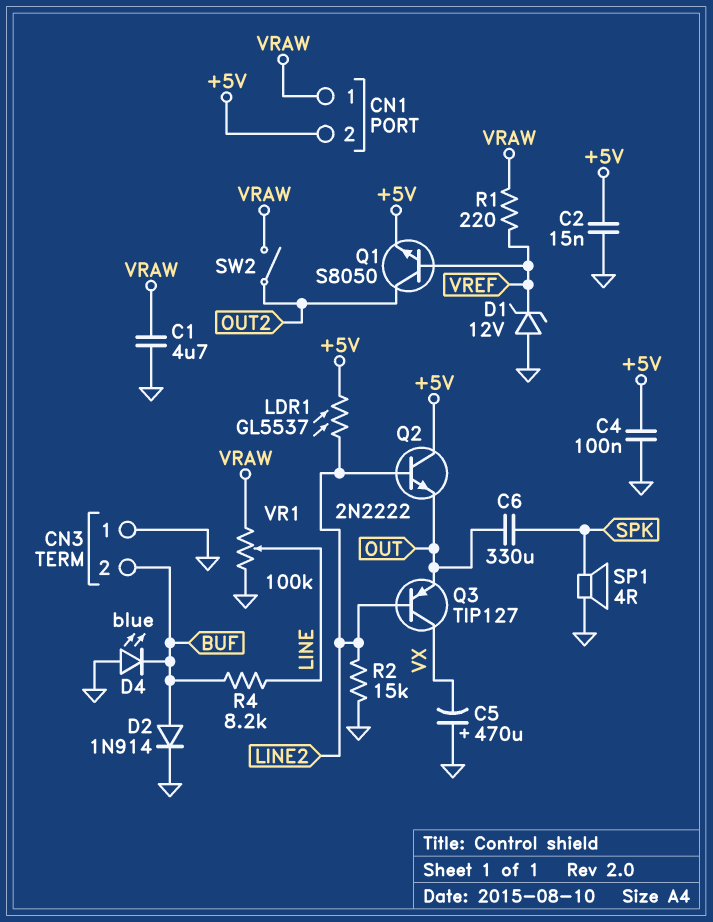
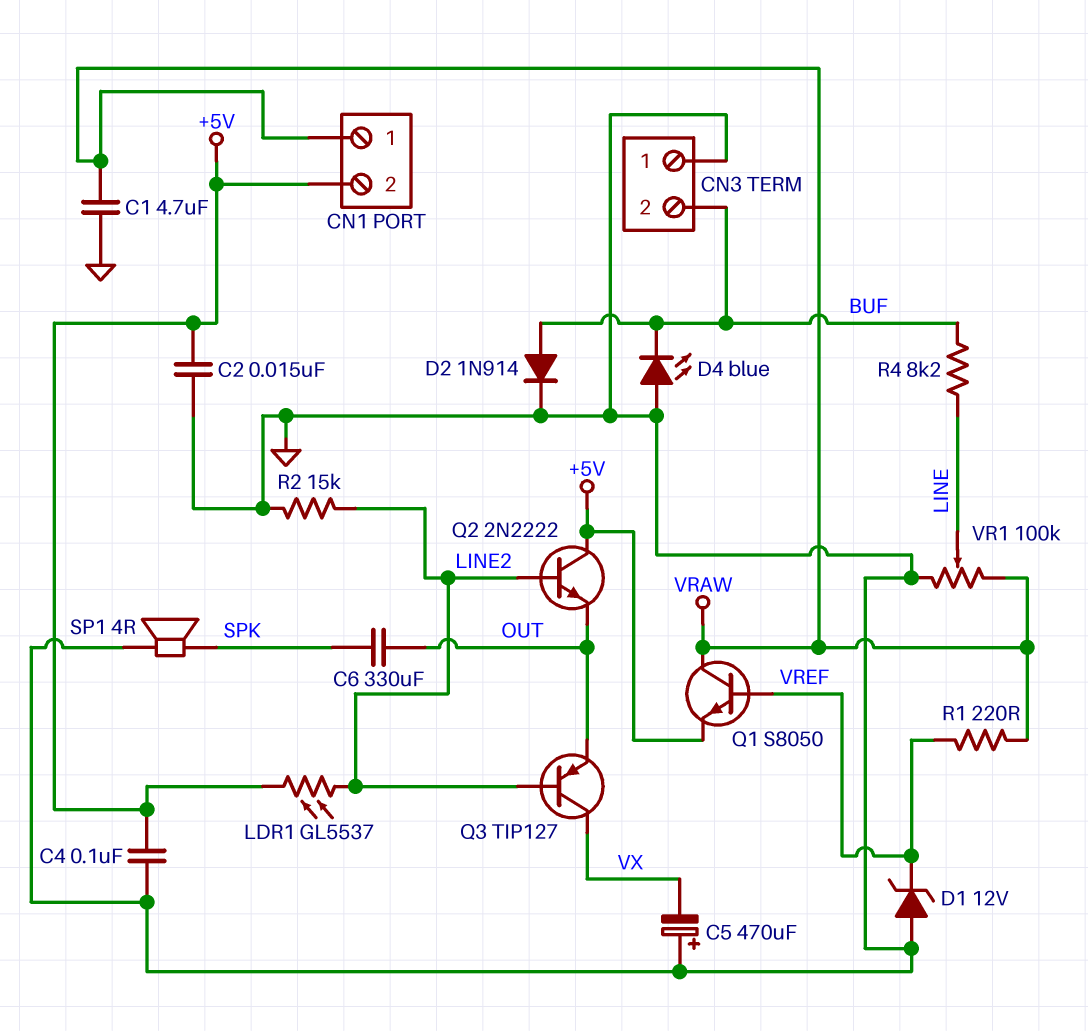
Q1: NPN S8050 (B VREF, C OUT2, E +5V) -> NPN S8050 (B VREF, C VRAW, E +5V)
SW2: switch (OUT2, VRAW) -> none

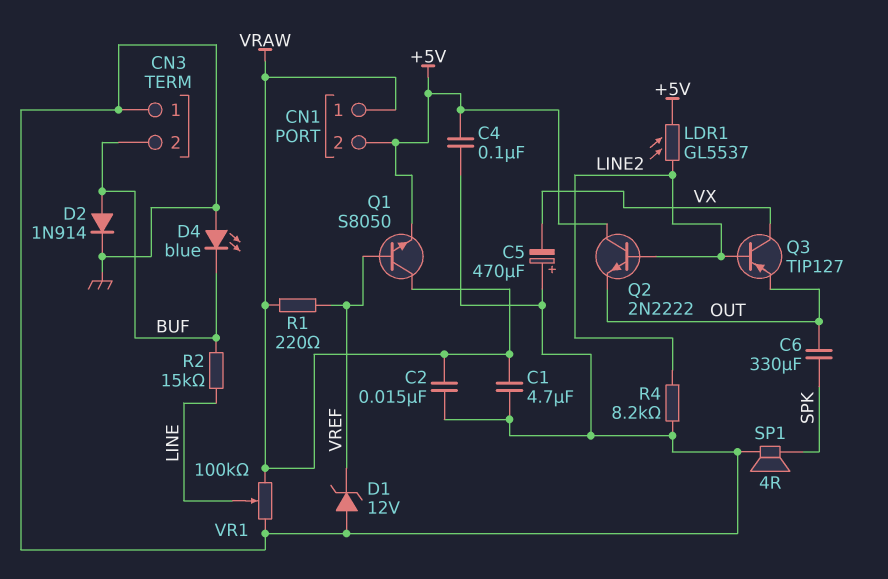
C2: 15nF (+5V, GND) -> 15nF (GND, VRAW)
R2: 15k (GND, LINE2) -> 15k (BUF, LINE)
R4: 8.2k (BUF, LINE) -> 8.2k (GND, LINE2)

